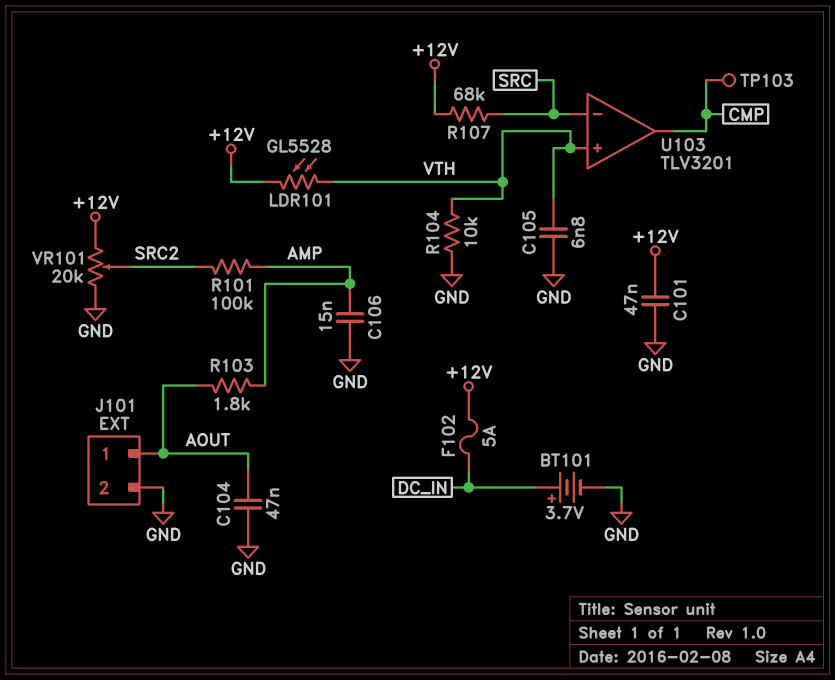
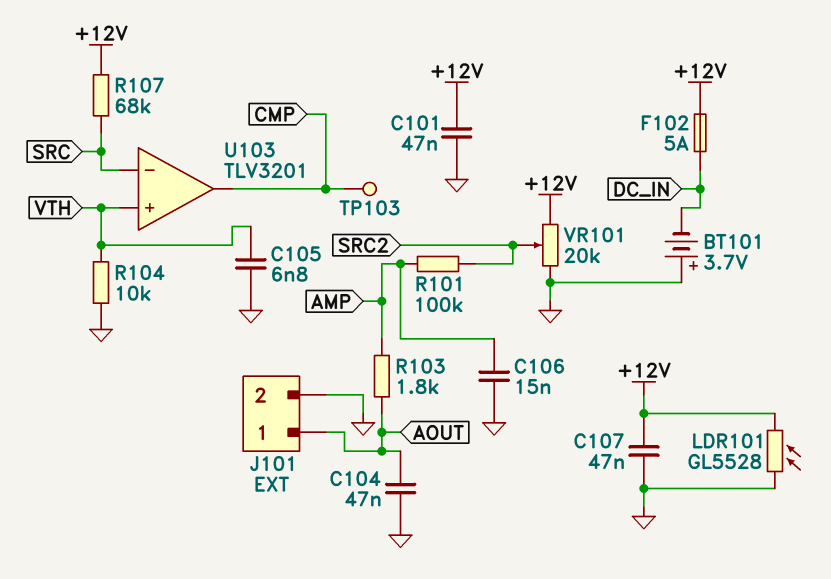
BT101: 3.7V (plus DC_IN, minus GND) -> 3.7V (plus GND, minus DC_IN)
C107: none -> 47nF (+12V, GND)
LDR101: GL5528 (+12V, VTH) -> GL5528 (+12V, GND)

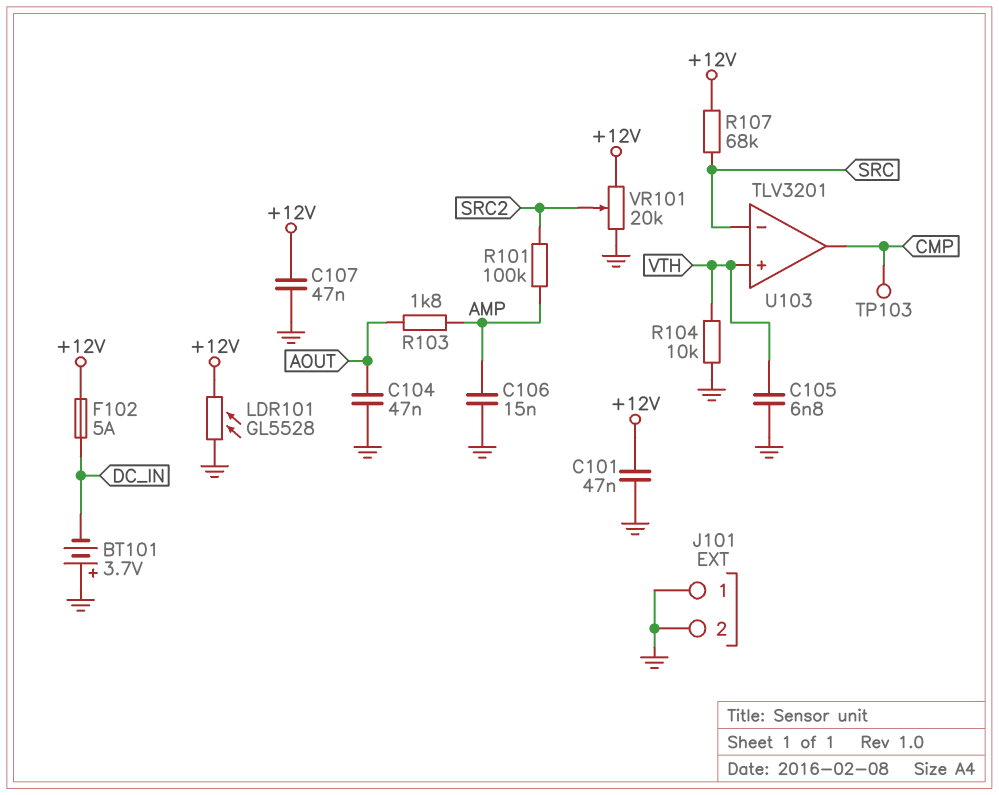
J101 pin 1: AOUT -> GND

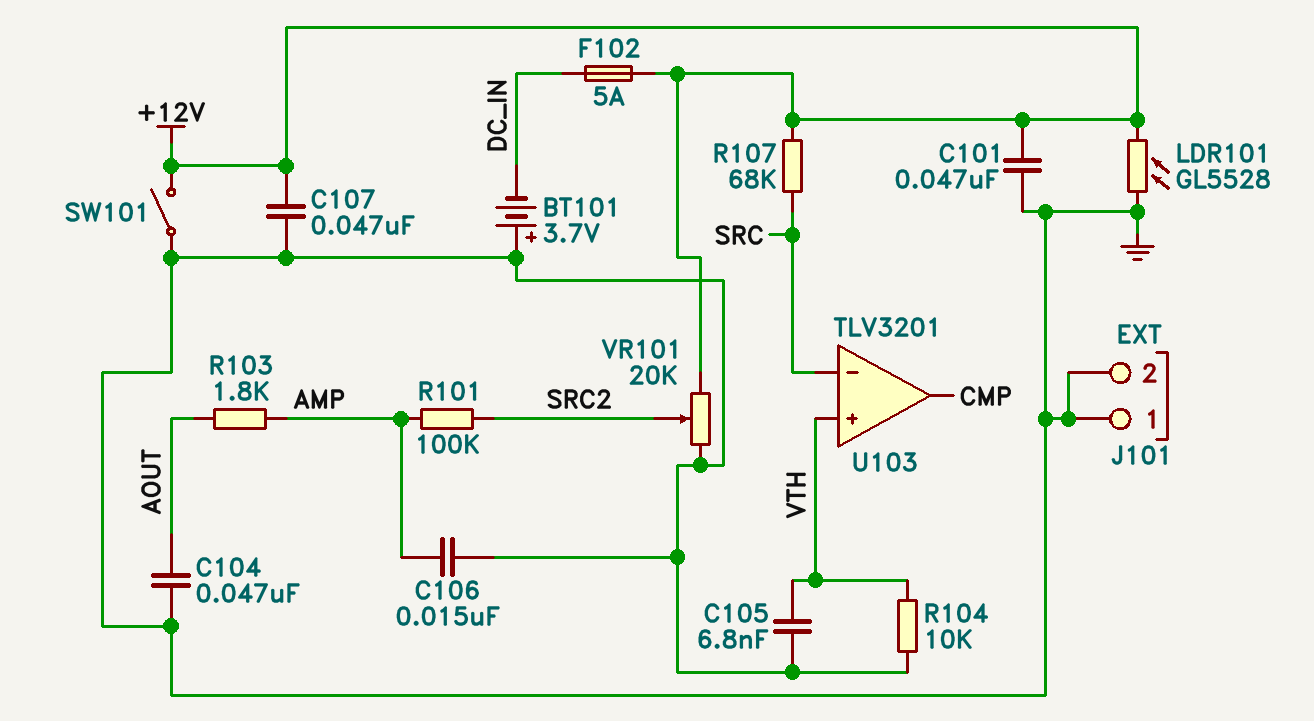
SW101: none -> switch (+12V, GND)
TP103: test point (CMP) -> none

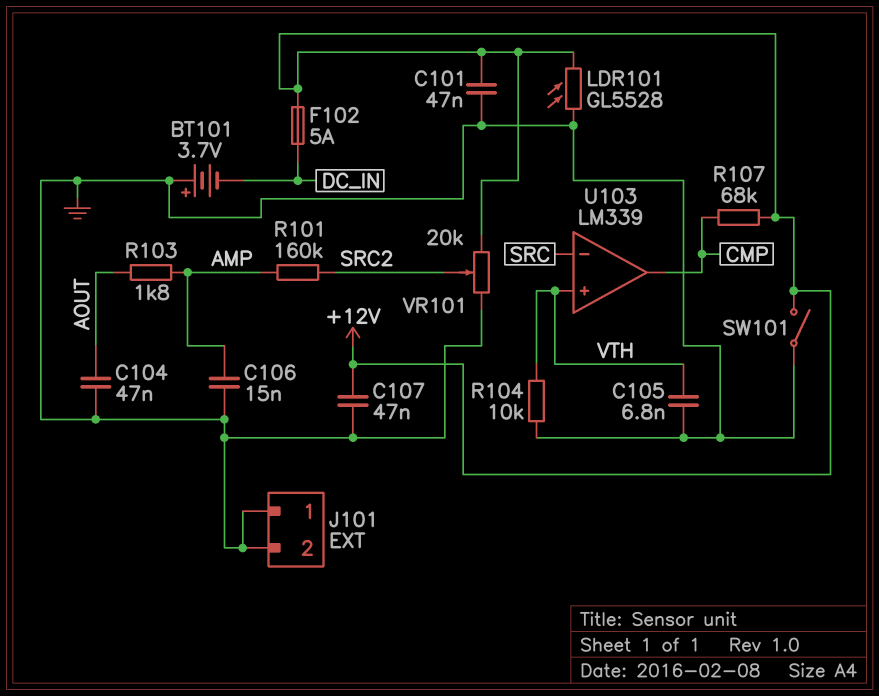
R101: 100k (AMP, SRC2) -> 160k (AMP, SRC2)
R107: 68k (+12V, SRC) -> 68k (+12V, CMP)
U103: TLV3201 -> LM339

